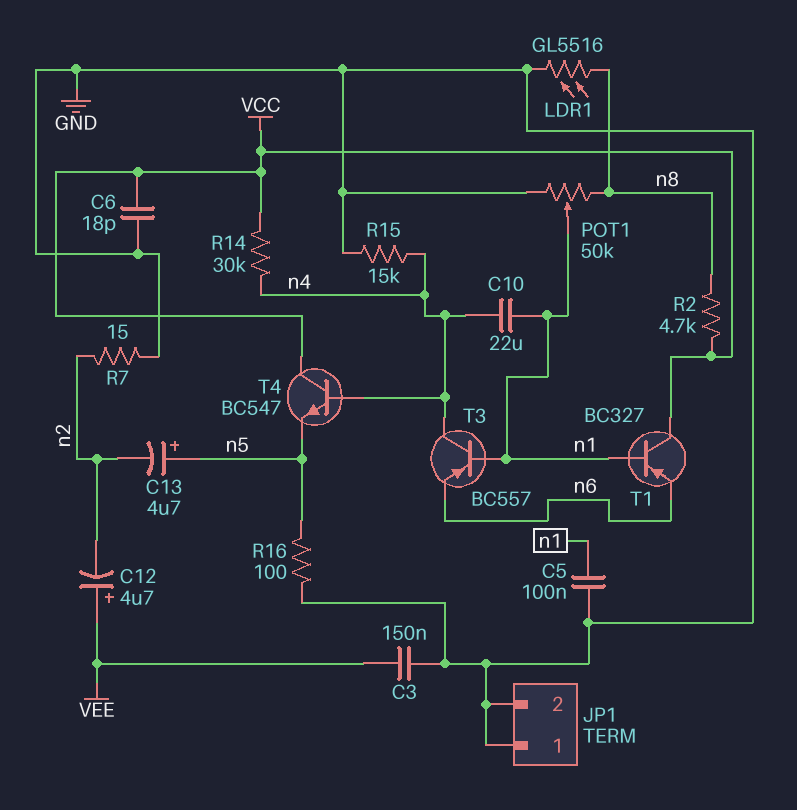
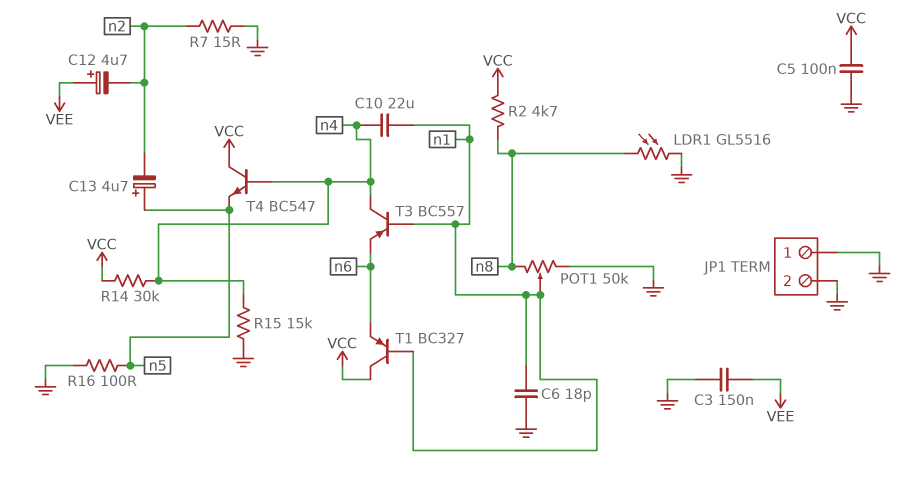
C5: 100nF (GND, n1) -> 100nF (GND, VCC)
C6: 18pF (GND, VCC) -> 18pF (GND, n1)

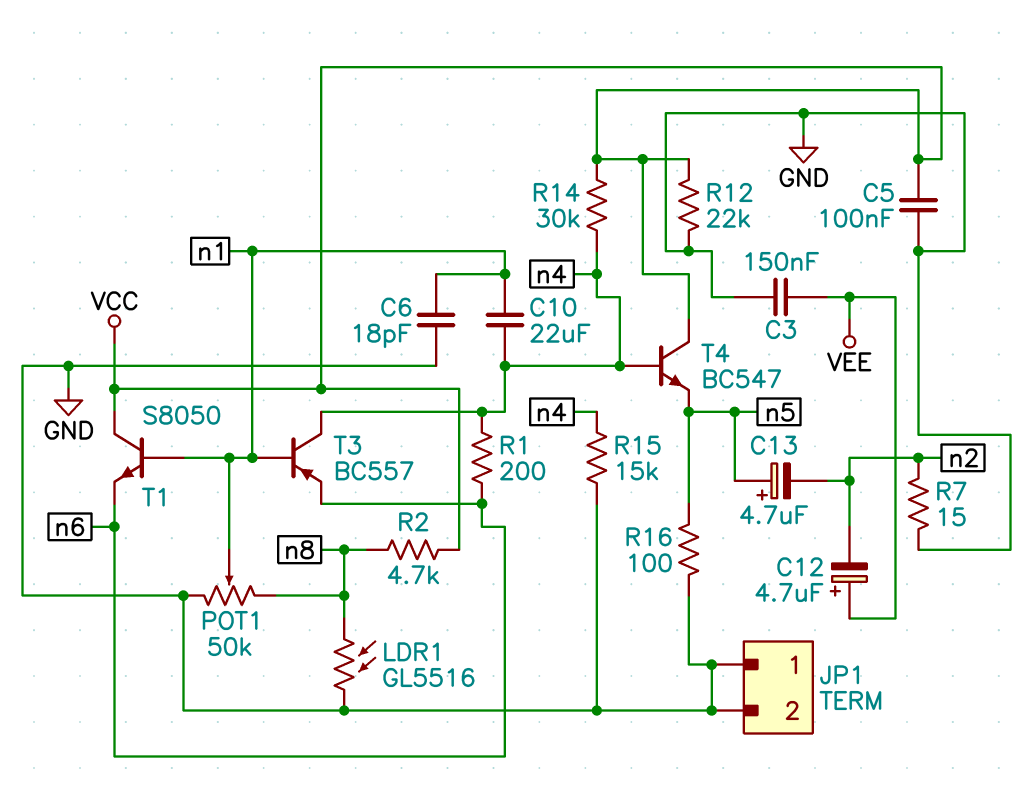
R1: none -> 200 (n4, n6)
R12: none -> 22k (GND, VCC)
T1: PNP BC327 (B n1, C VCC, E n6) -> NPN S8050 (B n1, C VCC, E n6)

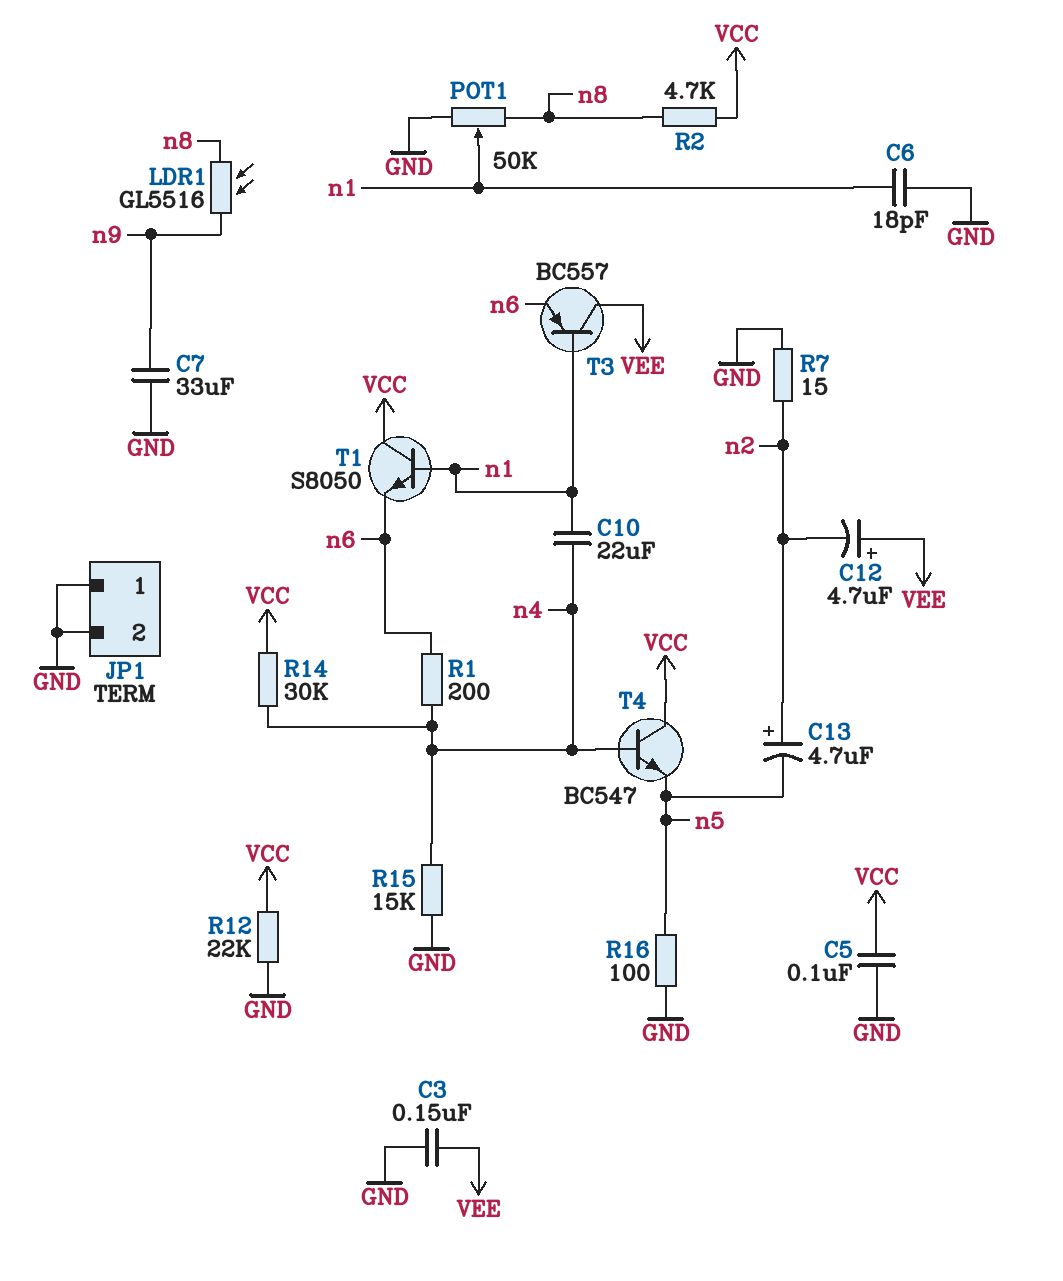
C7: none -> 33uF (GND, n9)
C13: 4.7uF (plus n5, minus n2) -> 4.7uF (plus n2, minus n5)
LDR1: GL5516 (GND, n8) -> GL5516 (n8, n9)
T3: PNP BC557 (B n1, C n4, E n6) -> PNP BC557 (B n1, C VEE, E n6)

